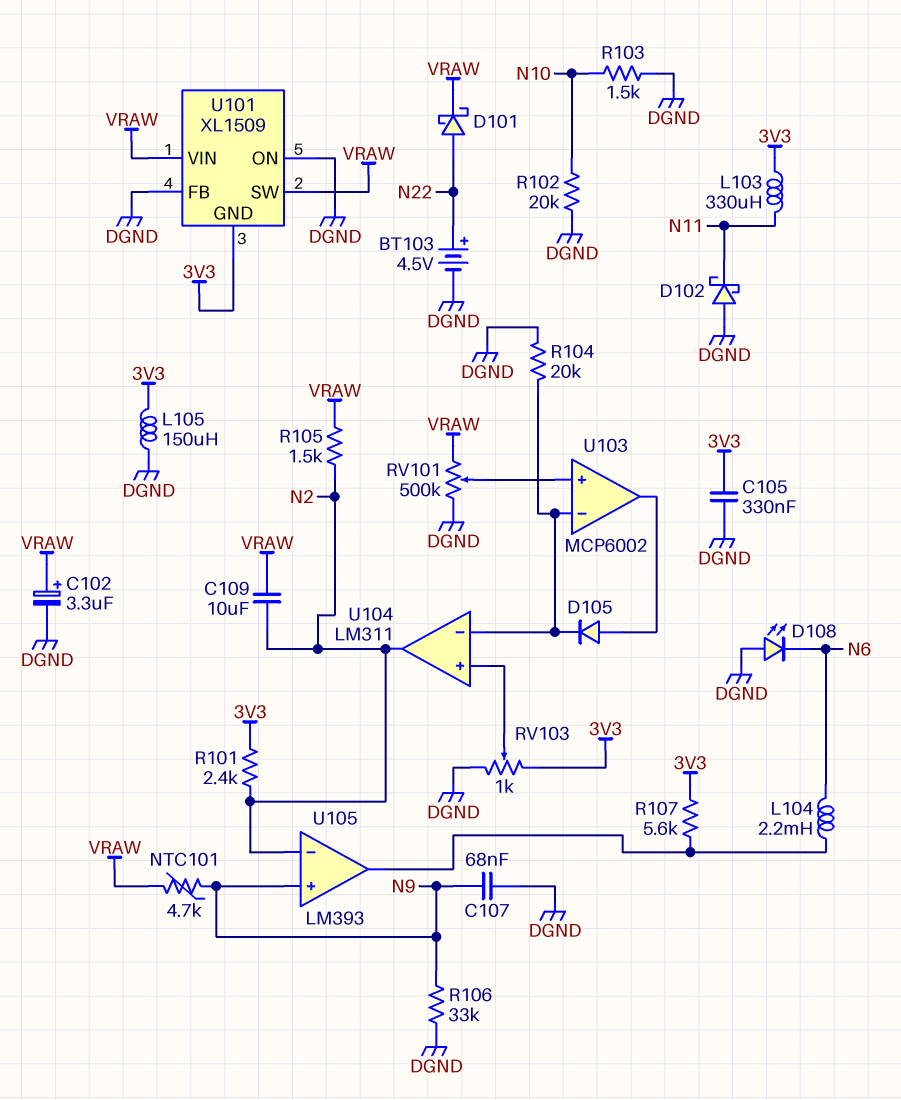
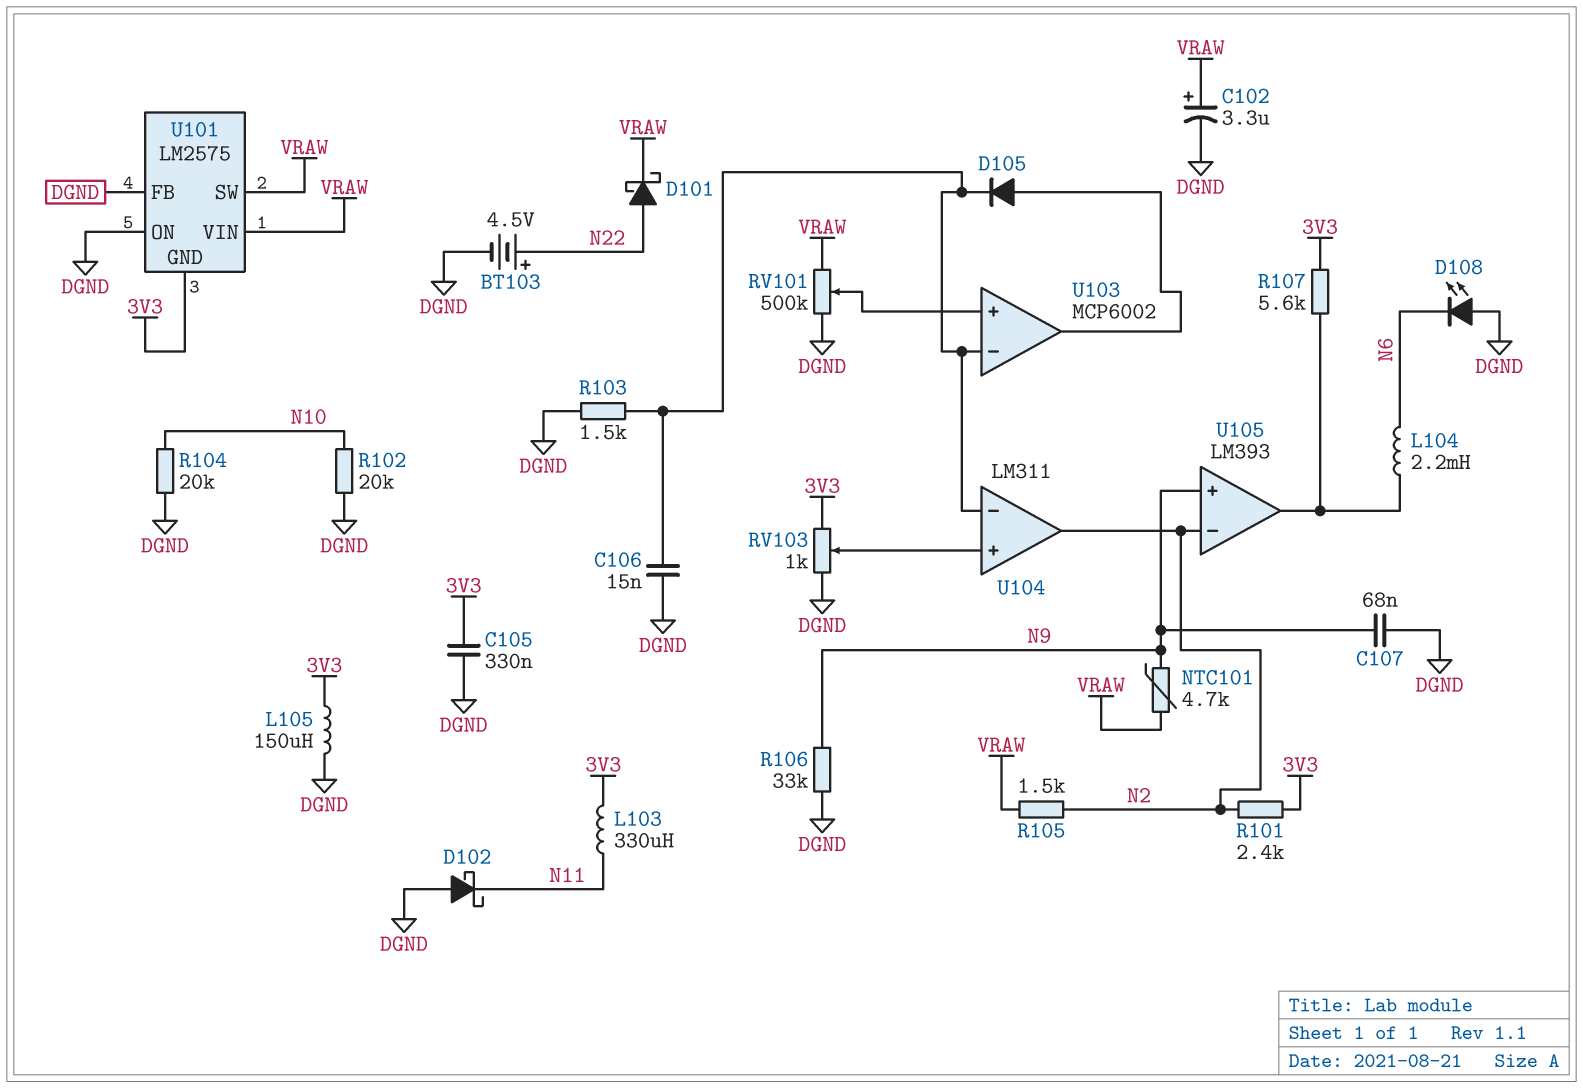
C106: none -> 15nF (DGND, U103/in-)
C109: 10uF (N2, VRAW) -> none
R103: 1.5k (DGND, N10) -> 1.5k (DGND, U103/in-)
R104: 20k (DGND, U103/in-) -> 20k (DGND, N10)
U101: XL1509 -> LM2575

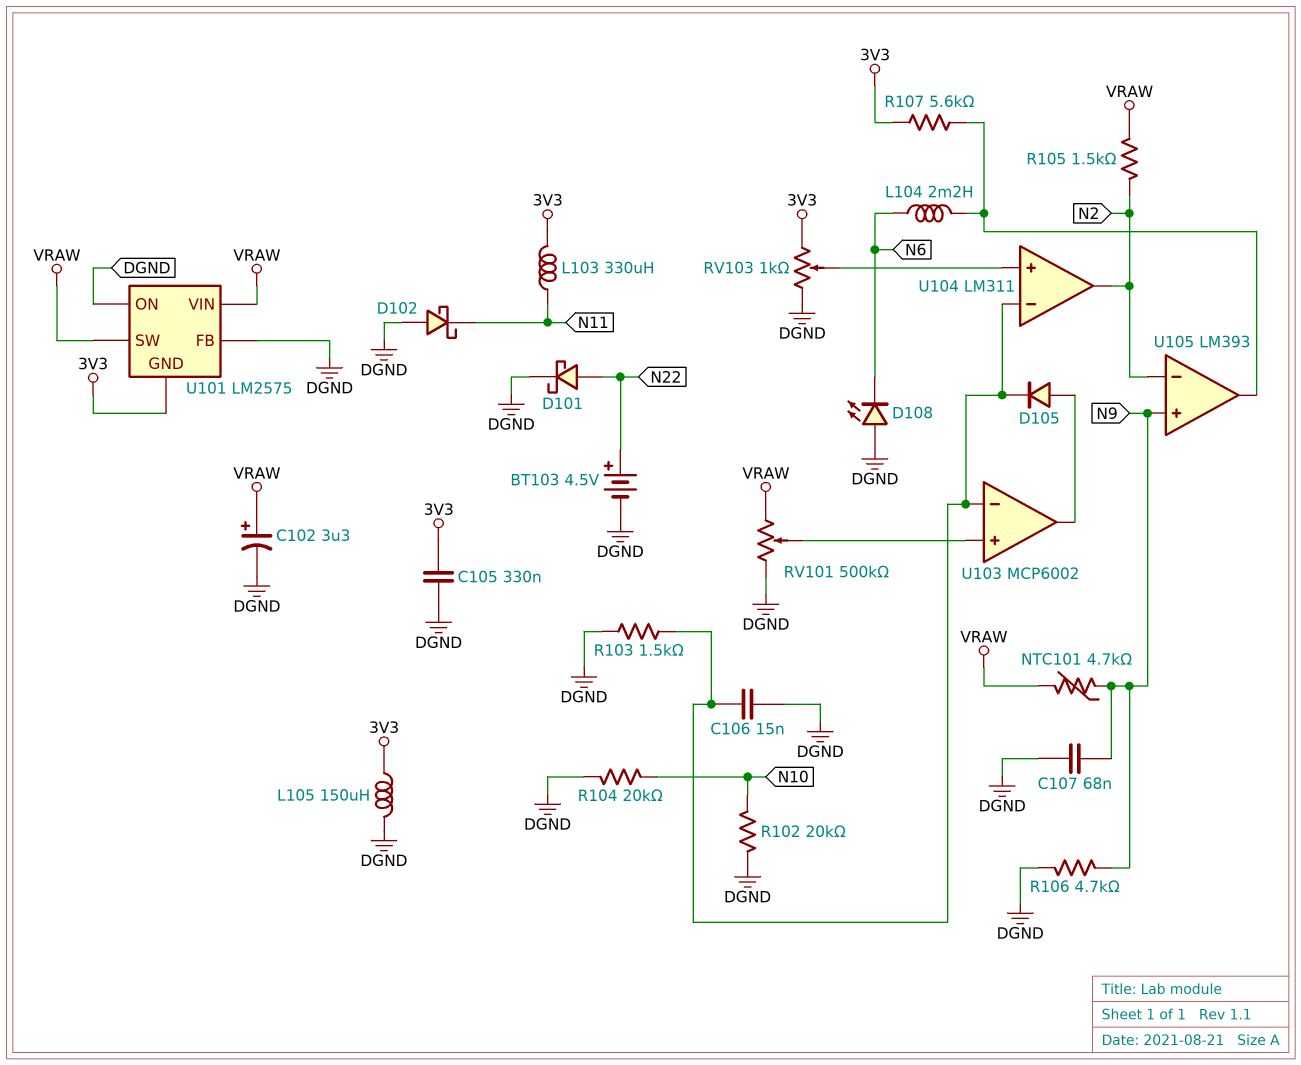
D101: schottky (A N22, K VRAW) -> schottky (A N22, K DGND)
R101: 2.4k (3V3, N2) -> none
R106: 33k (DGND, N9) -> 4.7k (DGND, N9)

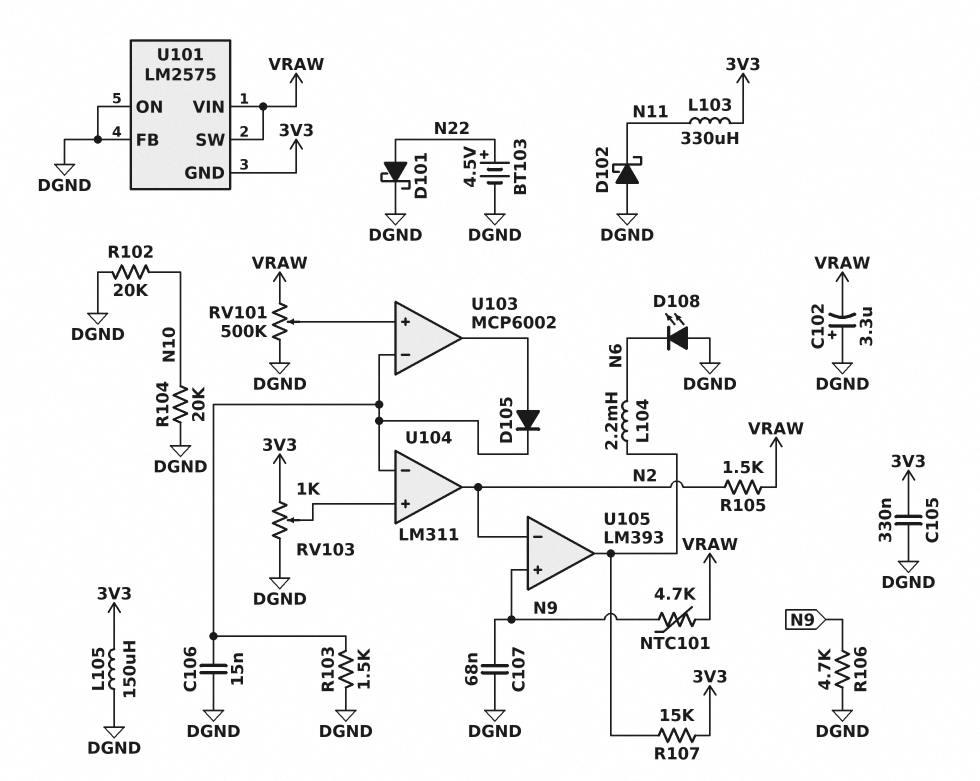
C102: 3.3uF (plus VRAW, minus DGND) -> 3.3uF (plus DGND, minus VRAW)
R107: 5.6k (3V3, U105/out) -> 15k (3V3, U105/out)

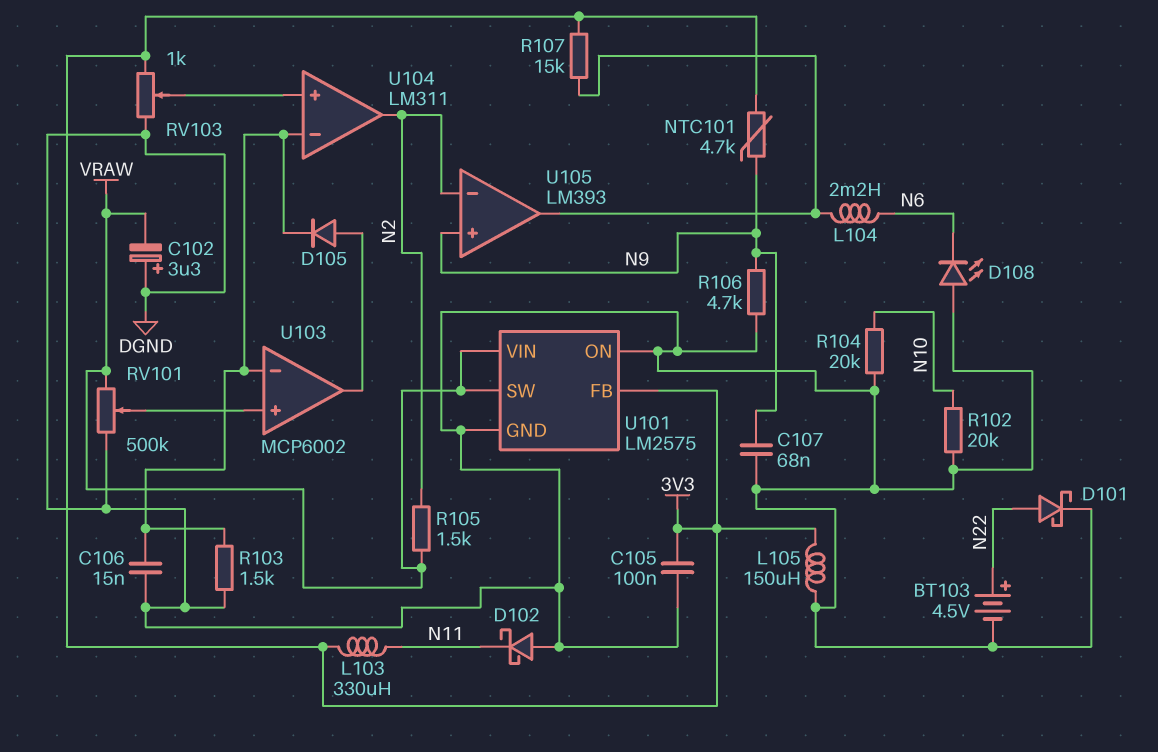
C105: 330nF (3V3, DGND) -> 100nF (3V3, DGND)
NTC101: 4.7k (N9, VRAW) -> 4.7k (3V3, N9)
U101 pin FB: DGND -> 3V3
U101 pin GND: 3V3 -> DGND

